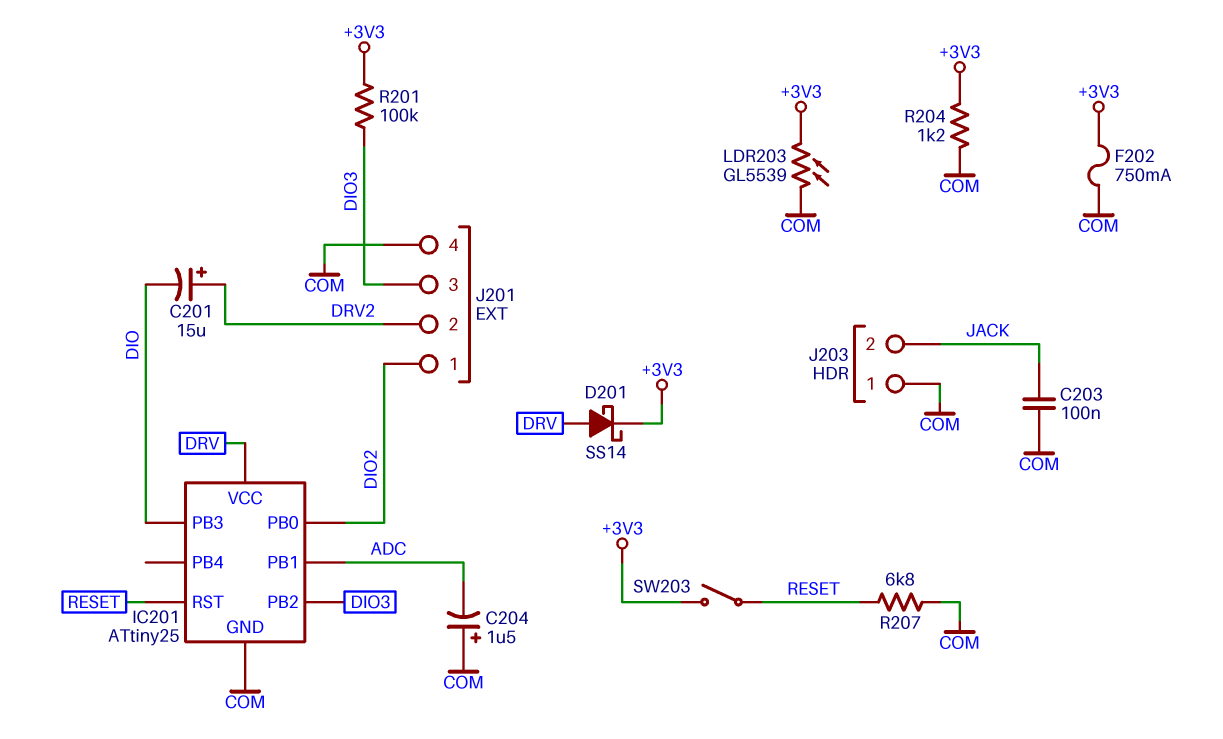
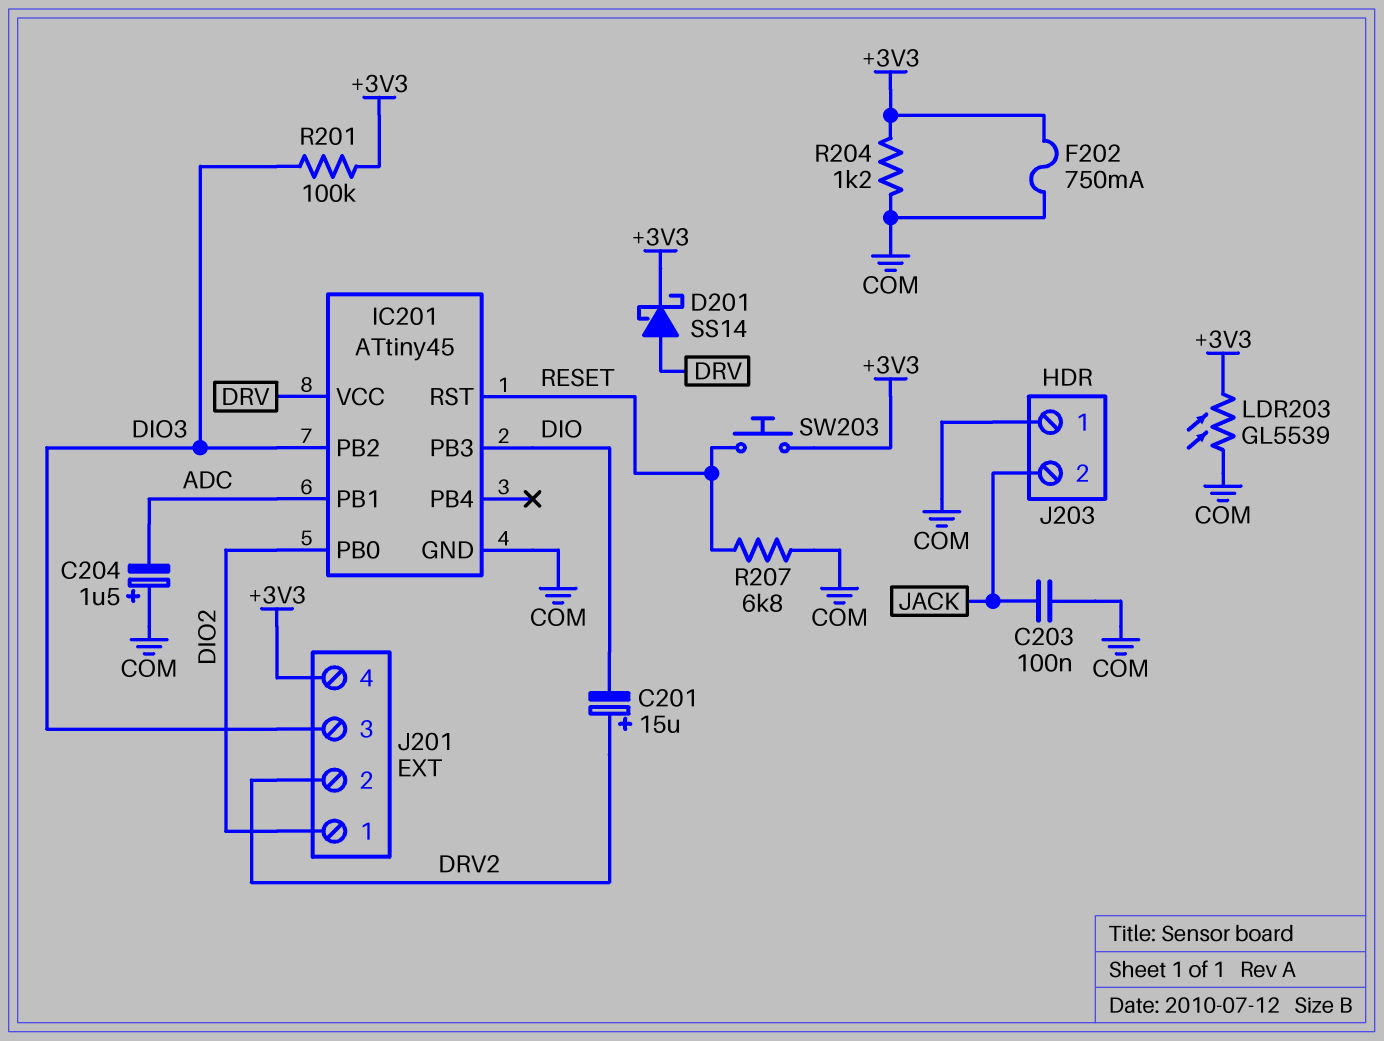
IC201: ATtiny25 -> ATtiny45
J201 pin 4: COM -> +3V3
SW203: switch (+3V3, RESET) -> button (+3V3, RESET)

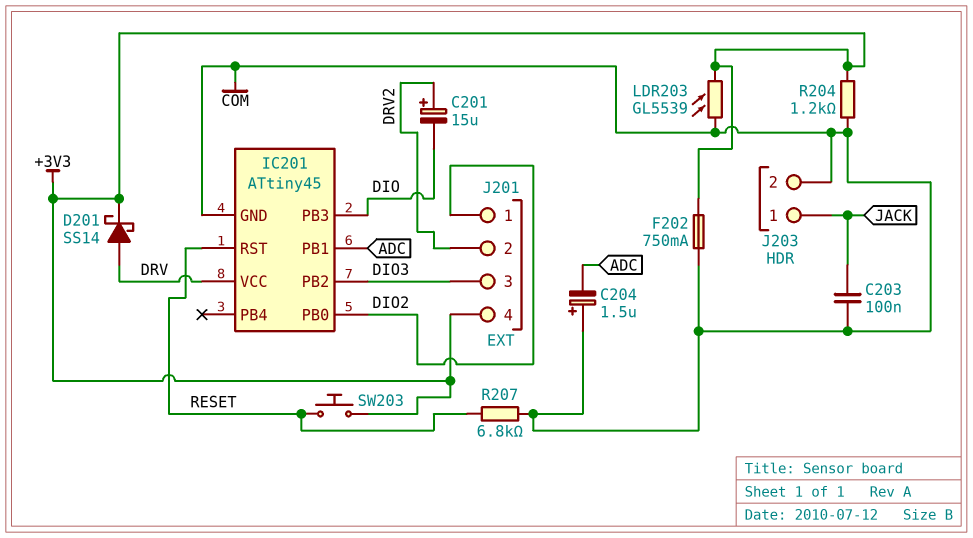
J203 pin 1: COM -> JACK
J203 pin 2: JACK -> COM
R201: 100k (+3V3, DIO3) -> none

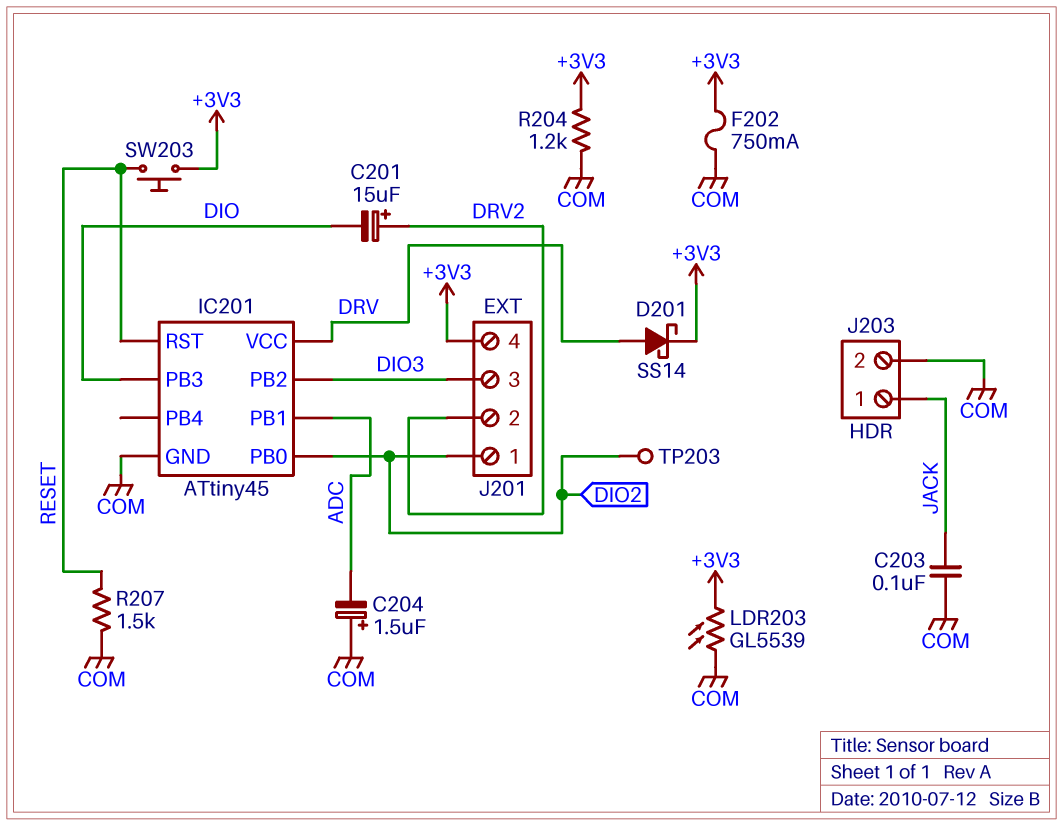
R207: 6.8k (COM, RESET) -> 1.5k (COM, RESET)
TP203: none -> test point (DIO2)

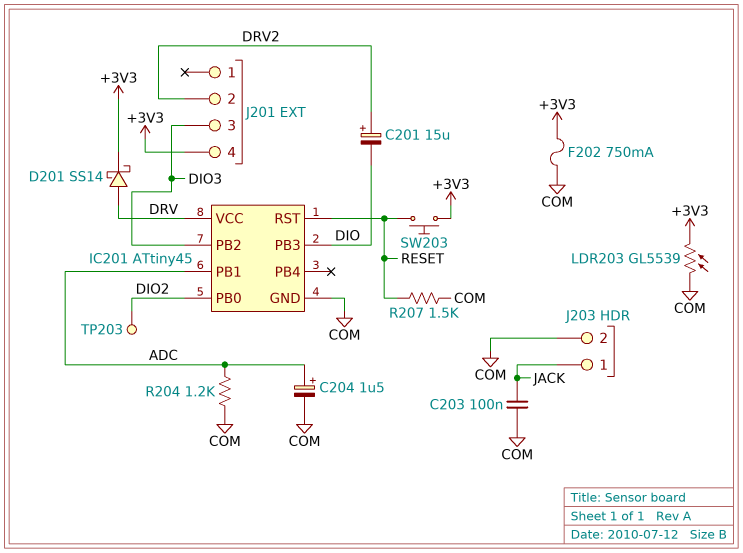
C204: 1.5uF (plus COM, minus ADC) -> 1.5uF (plus ADC, minus COM)
J201 pin 1: DIO2 -> none
R204: 1.2k (+3V3, COM) -> 1.2k (ADC, COM)

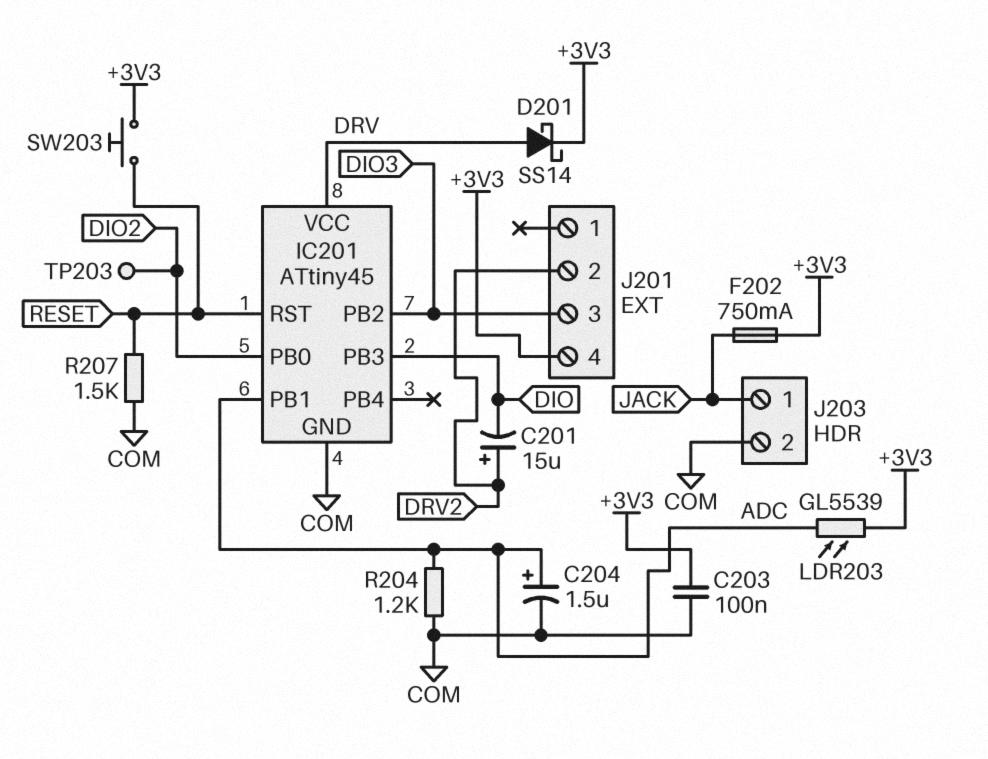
C203: 100nF (COM, JACK) -> 100nF (+3V3, COM)
F202: 750mA (+3V3, COM) -> 750mA (+3V3, JACK)
LDR203: GL5539 (+3V3, COM) -> GL5539 (+3V3, ADC)

